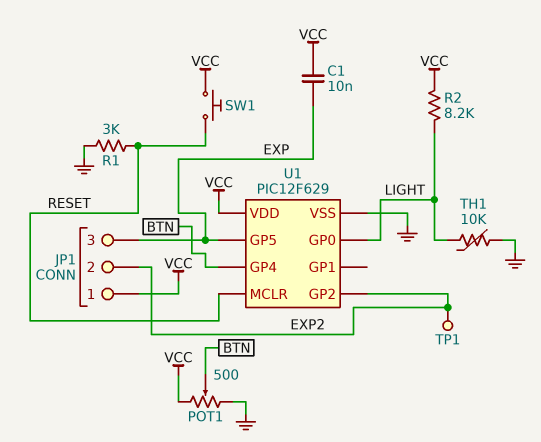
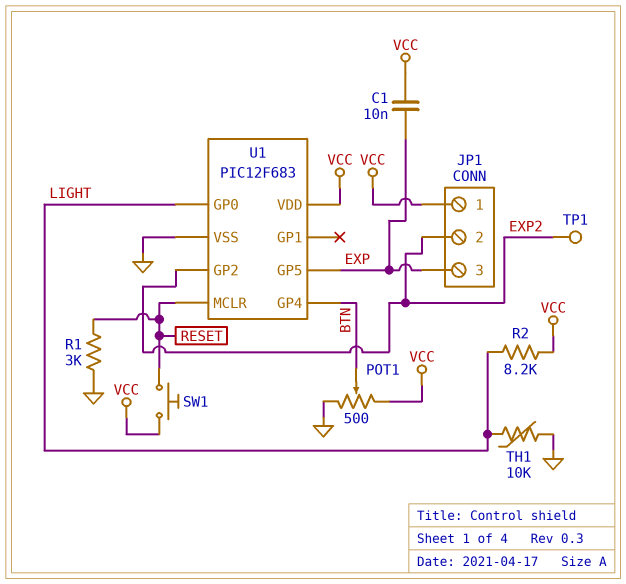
U1: PIC12F629 -> PIC12F683

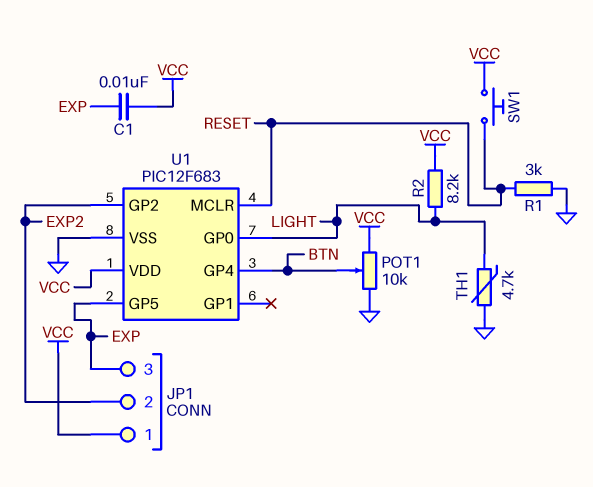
POT1: 500 (GND, VCC, wiper BTN) -> 10k (GND, VCC, wiper BTN)
TH1: 10k (GND, LIGHT) -> 4.7k (GND, LIGHT)
TP1: test point (EXP2) -> none

